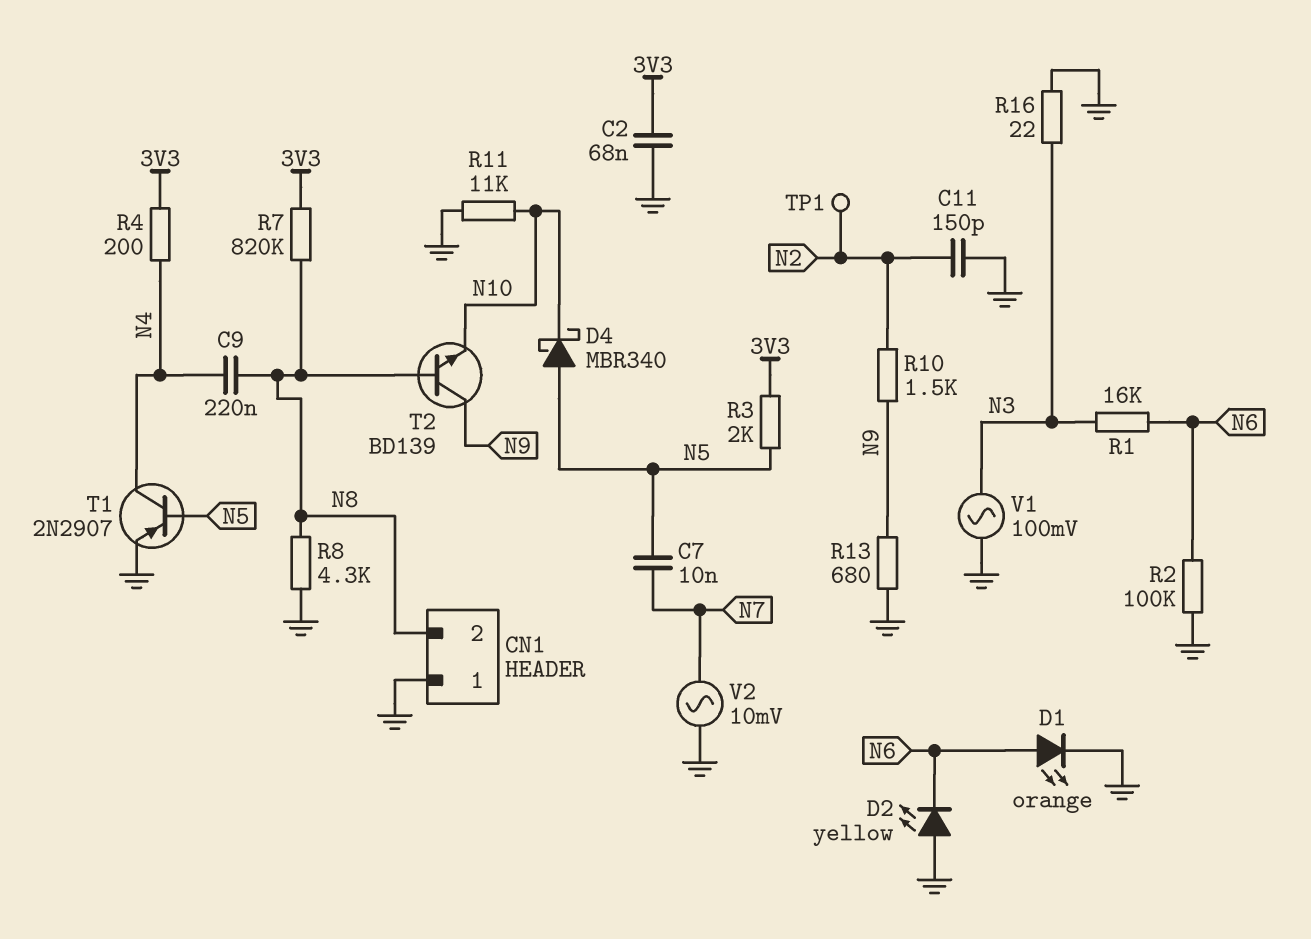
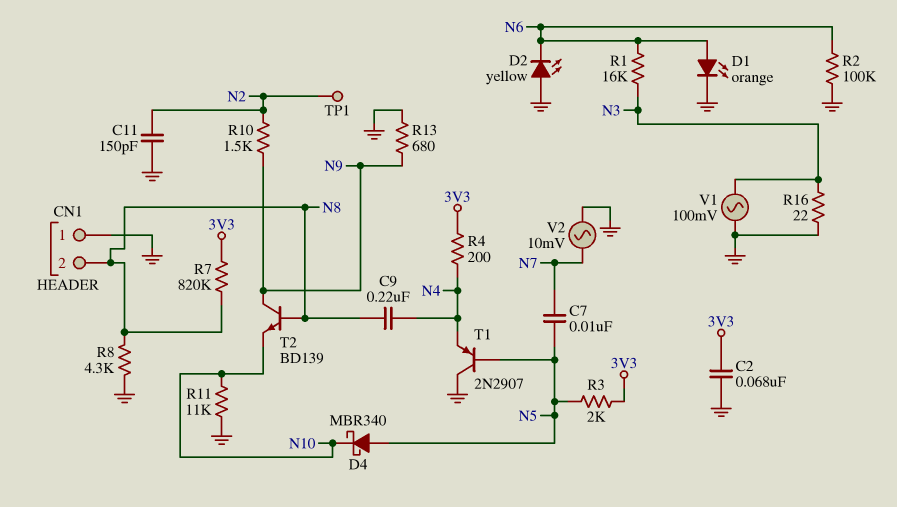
T1: PNP 2N2907 (B N5, C N4, E GND) -> PNP 2N2907 (B N5, C GND, E N4)

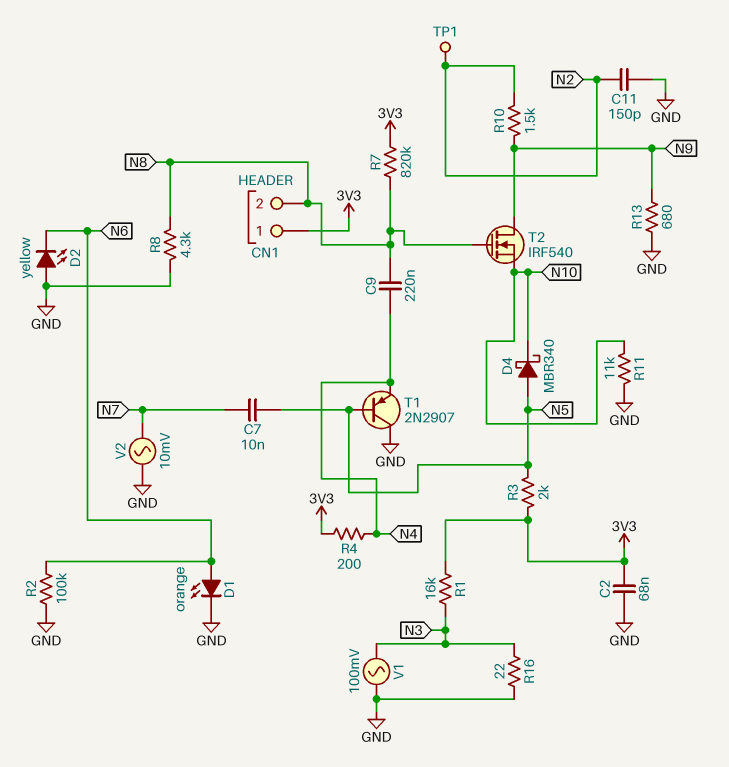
CN1 pin 1: GND -> 3V3
R1: 16k (N3, N6) -> 16k (3V3, N3)
T2: NPN BD139 (B N8, C N9, E N10) -> NMOS IRF540 (G N8, D N9, S N10)

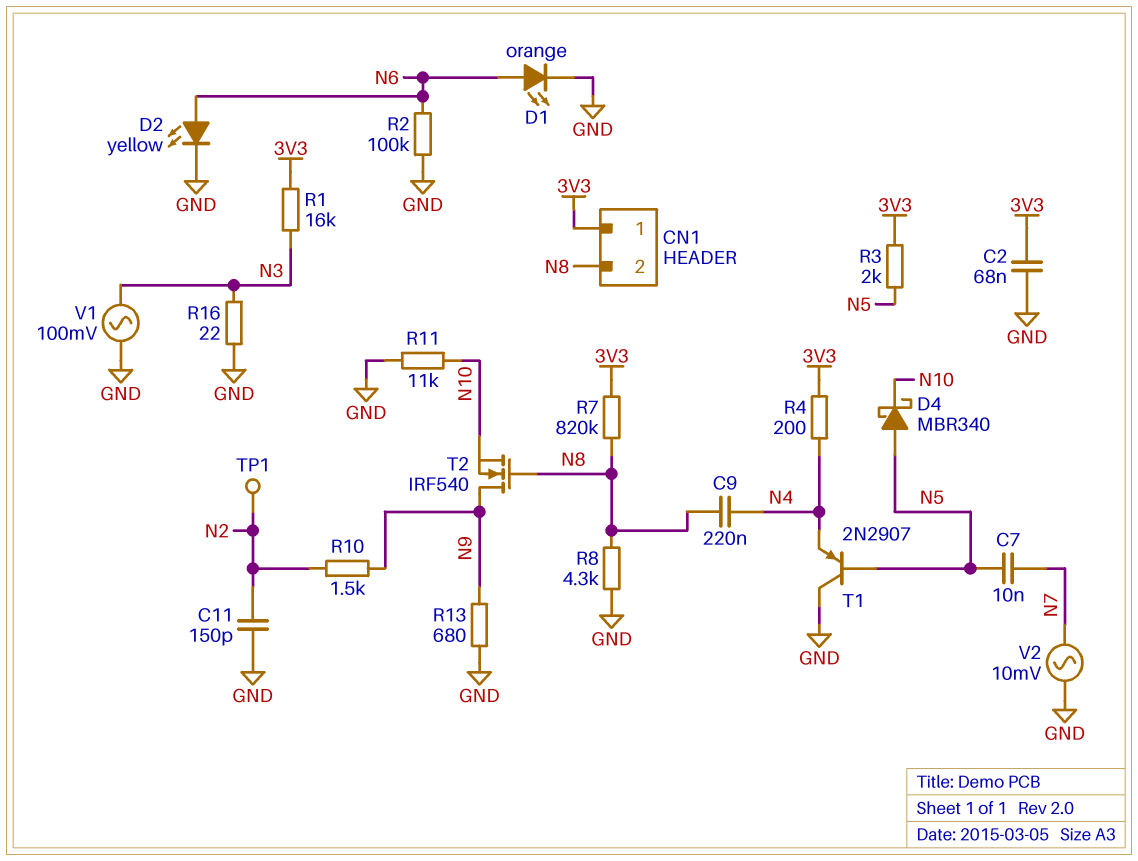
D2: LED yellow (A GND, K N6) -> LED yellow (A N6, K GND)

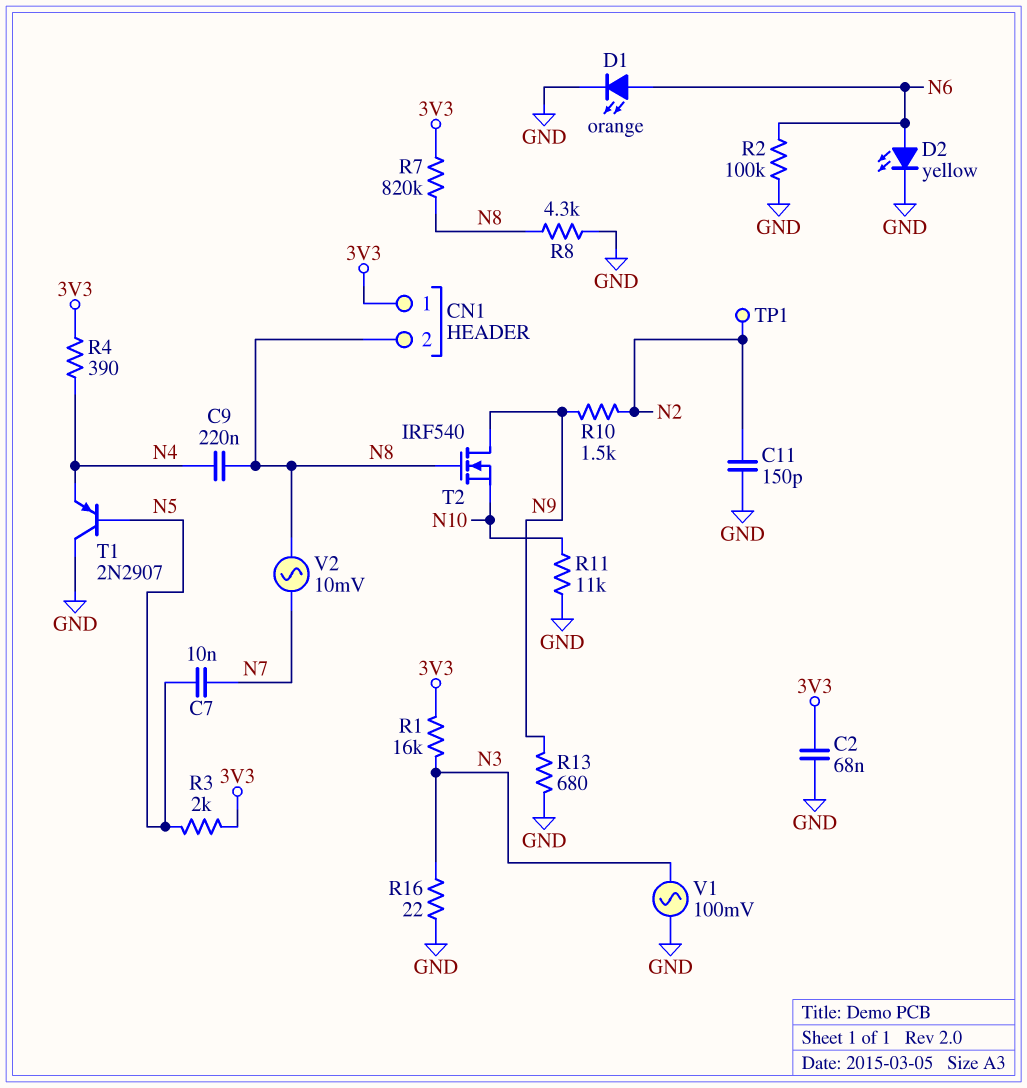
D4: schottky MBR340 (A N5, K N10) -> none
R4: 200 (3V3, N4) -> 390 (3V3, N4)
V2: AC 10mV (GND, N7) -> AC 10mV (N7, N8)

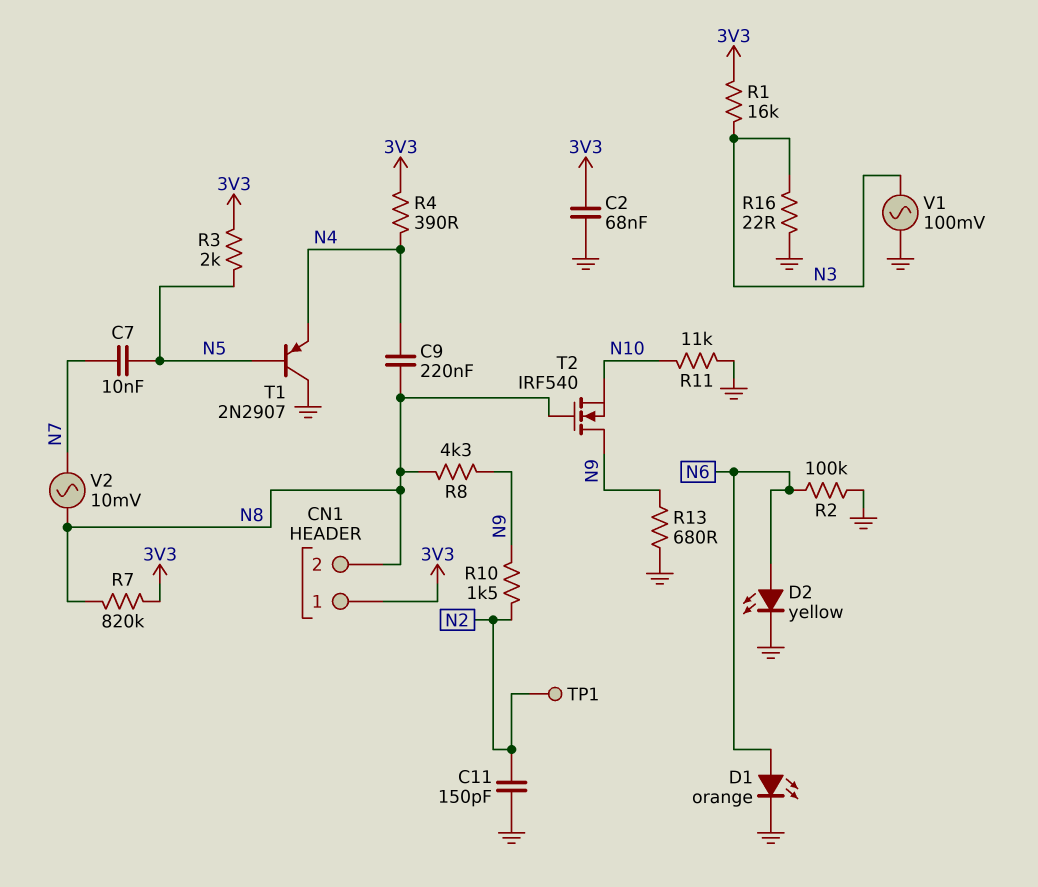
R8: 4.3k (GND, N8) -> 4.3k (N8, N9)

